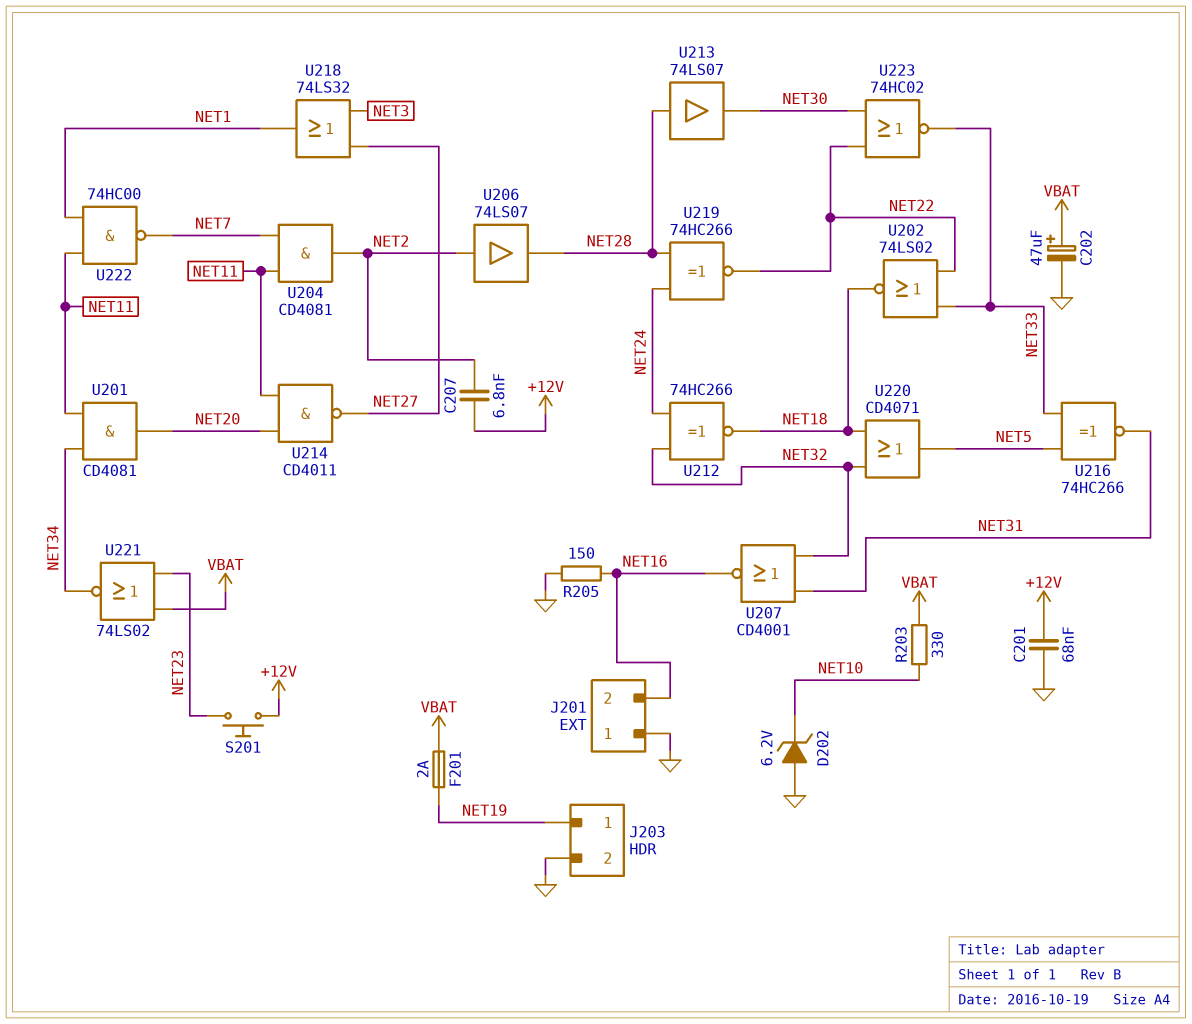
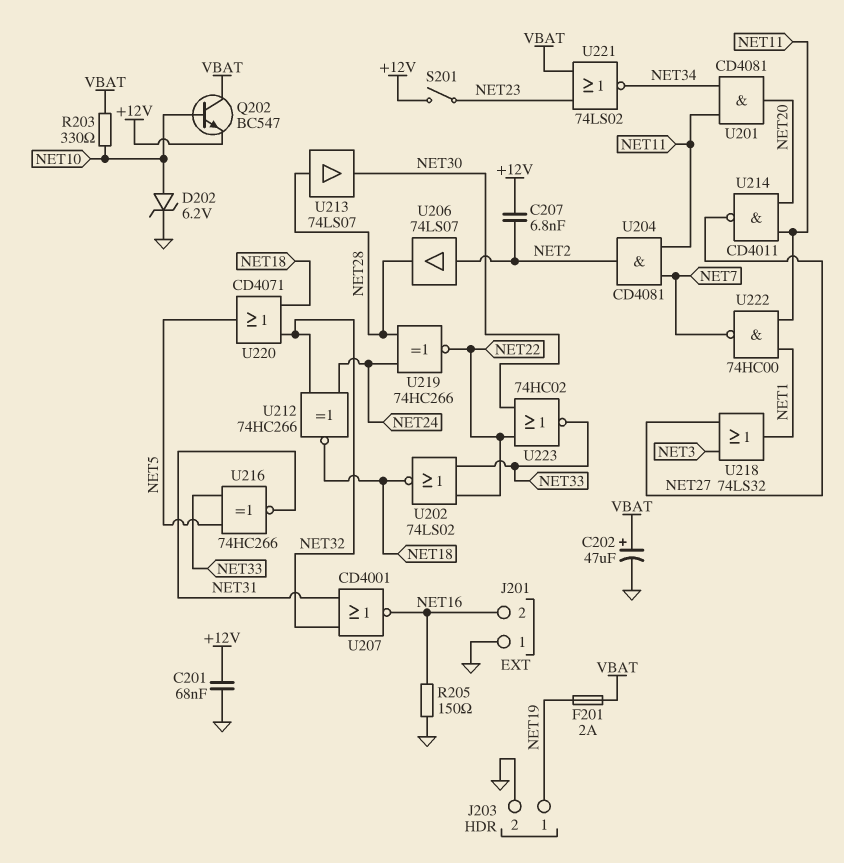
D202: zener 6.2V (A GND, K NET10) -> zener 6.2V (A NET10, K GND)
Q202: none -> NPN BC547 (B NET10, C VBAT, E +12V)
S201: button (+12V, NET23) -> switch (+12V, NET23)

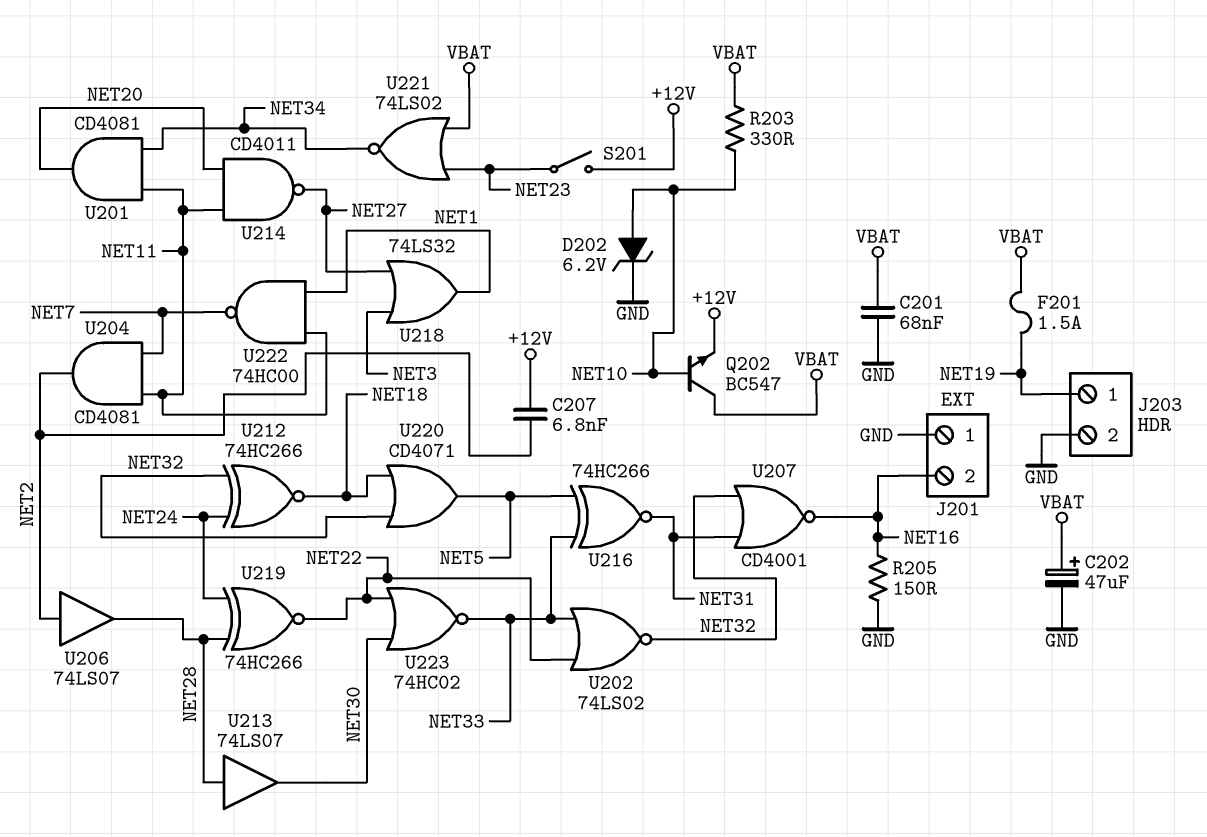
C201: 68nF (+12V, GND) -> 68nF (GND, VBAT)
F201: 2A (NET19, VBAT) -> 1.5A (NET19, VBAT)
U202: NOR 74LS02 (in NET22, in NET33, out NET18) -> NOR 74LS02 (in NET22, in NET33, out NET32)

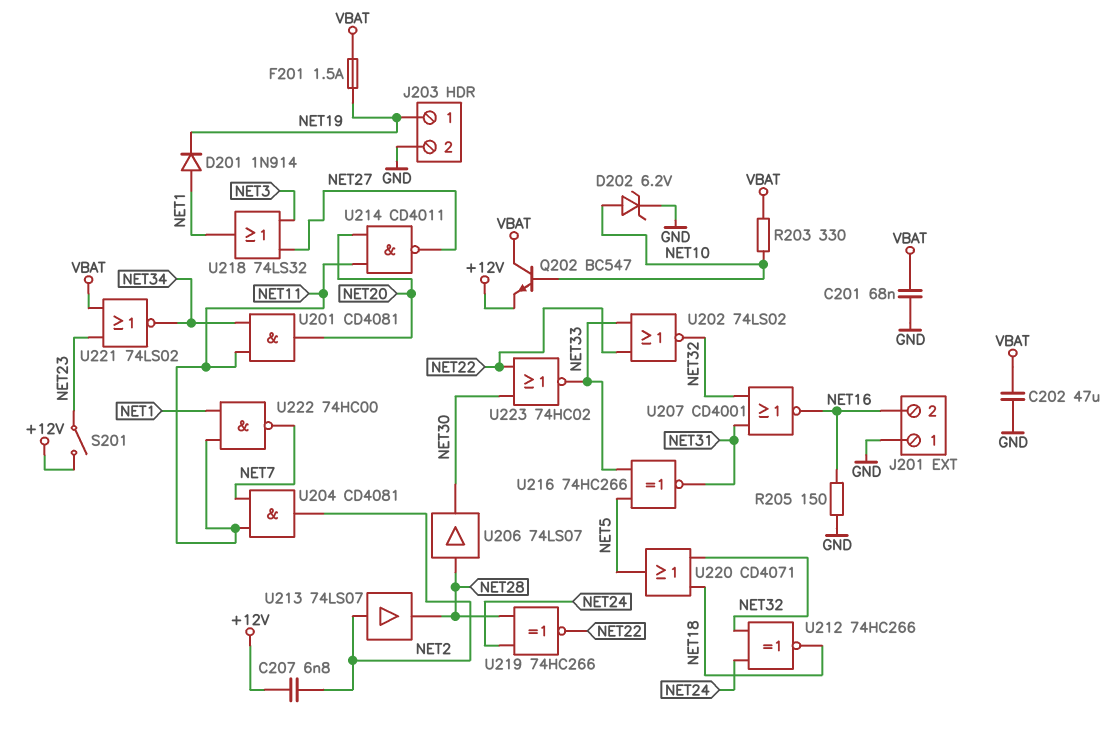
C202: 47uF (plus VBAT, minus GND) -> 47uF (GND, VBAT)
D201: none -> diode 1N914 (A NET1, K NET19)
U206: buffer 74LS07 (in NET2, out NET28) -> buffer 74LS07 (in NET28, out NET30)
U213: buffer 74LS07 (in NET28, out NET30) -> buffer 74LS07 (in NET2, out NET28)

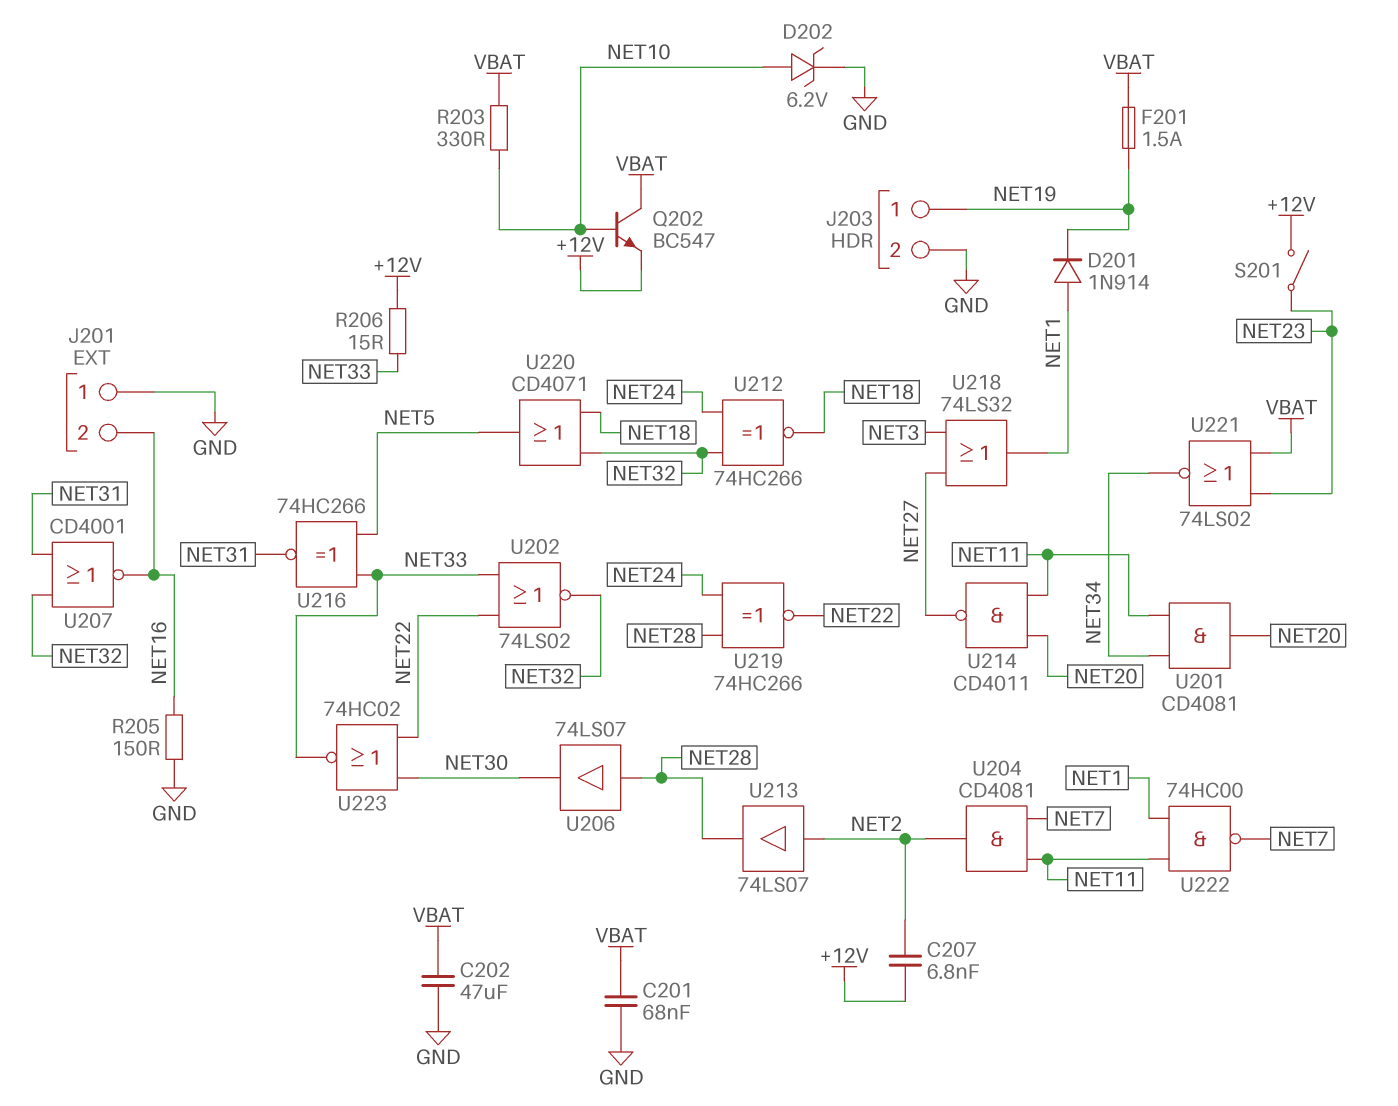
R206: none -> 15 (+12V, NET33)

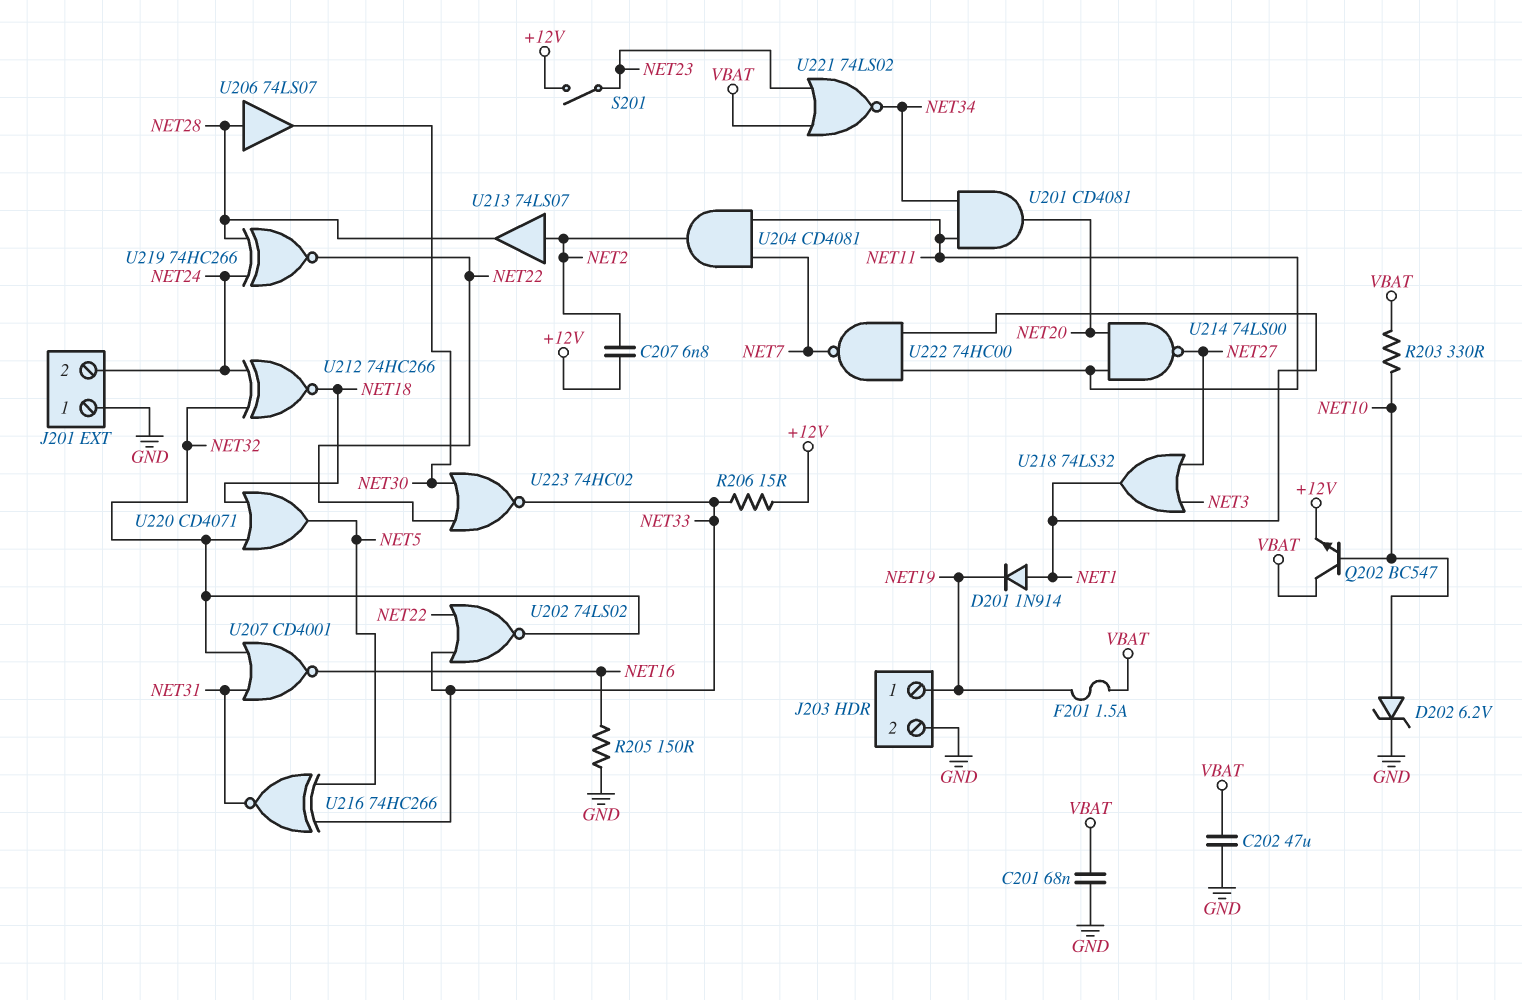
J201 pin 2: NET16 -> NET24
U214: NAND CD4011 (in NET11, in NET20, out NET27) -> NAND 74LS00 (in NET11, in NET20, out NET27)

